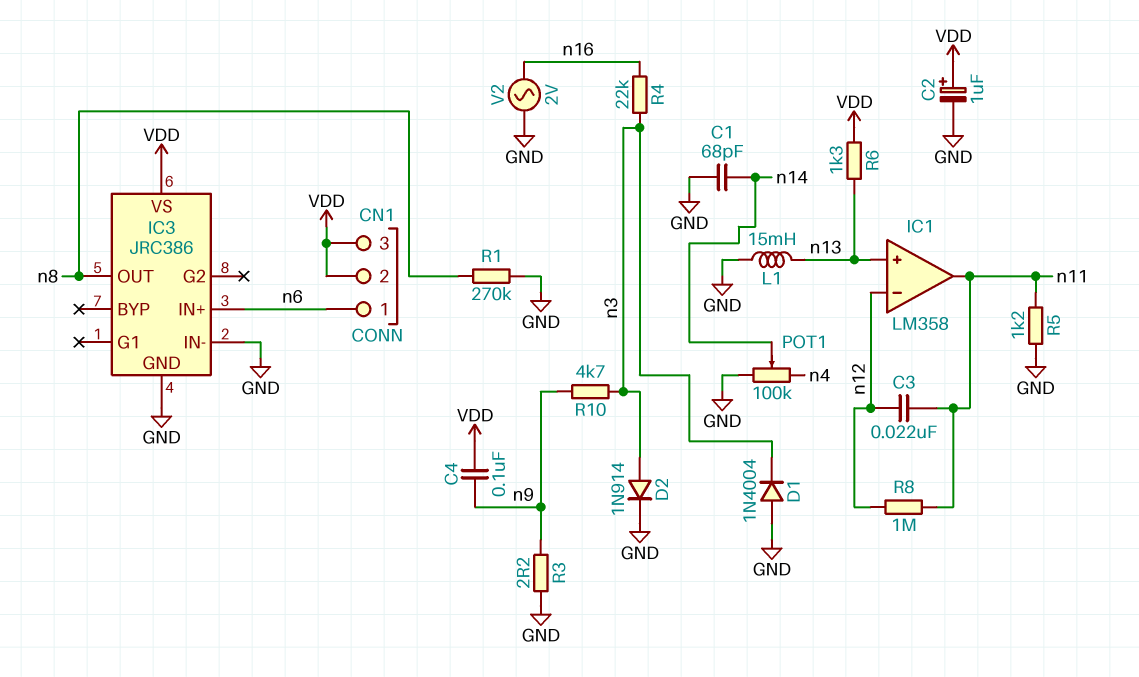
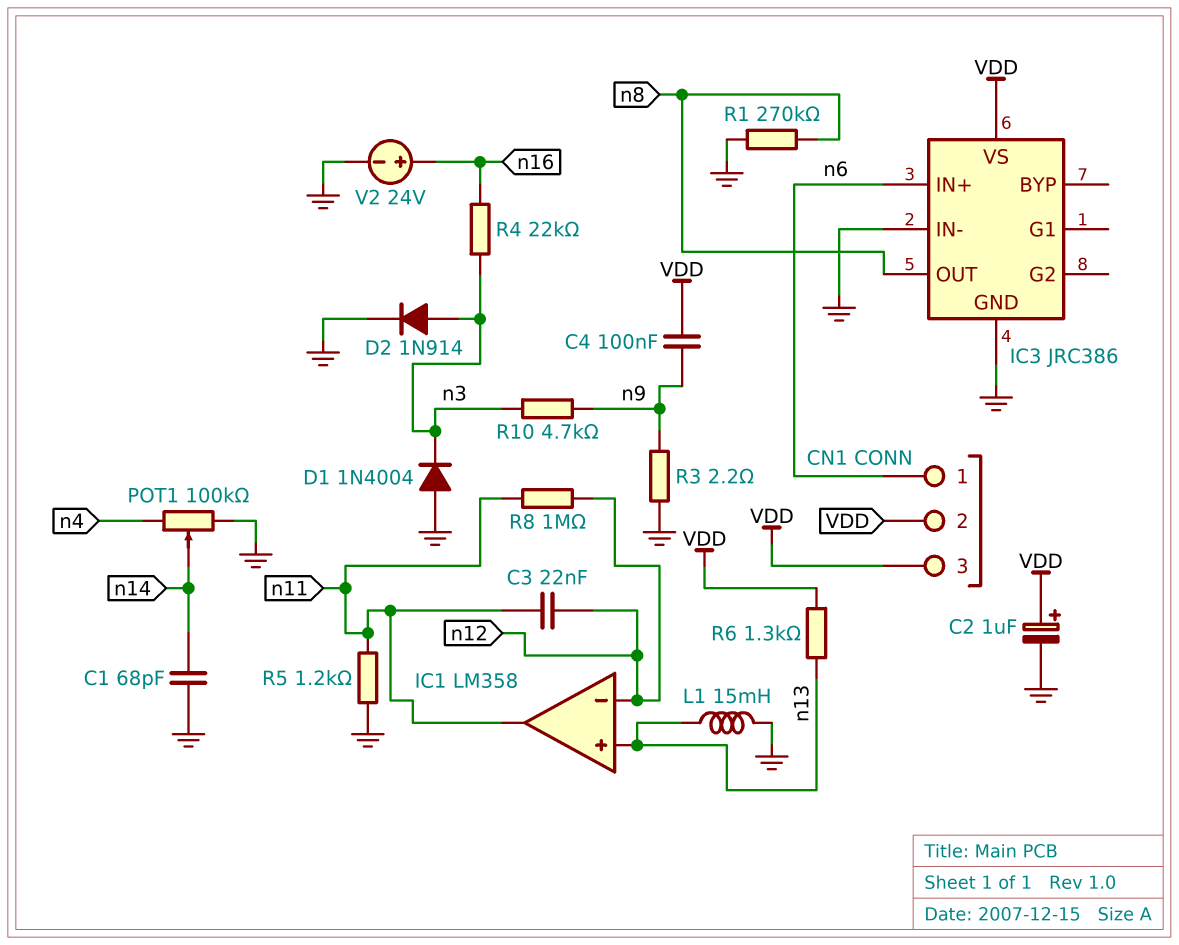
V2: AC 2V (GND, n16) -> 24V (plus n16, minus GND)

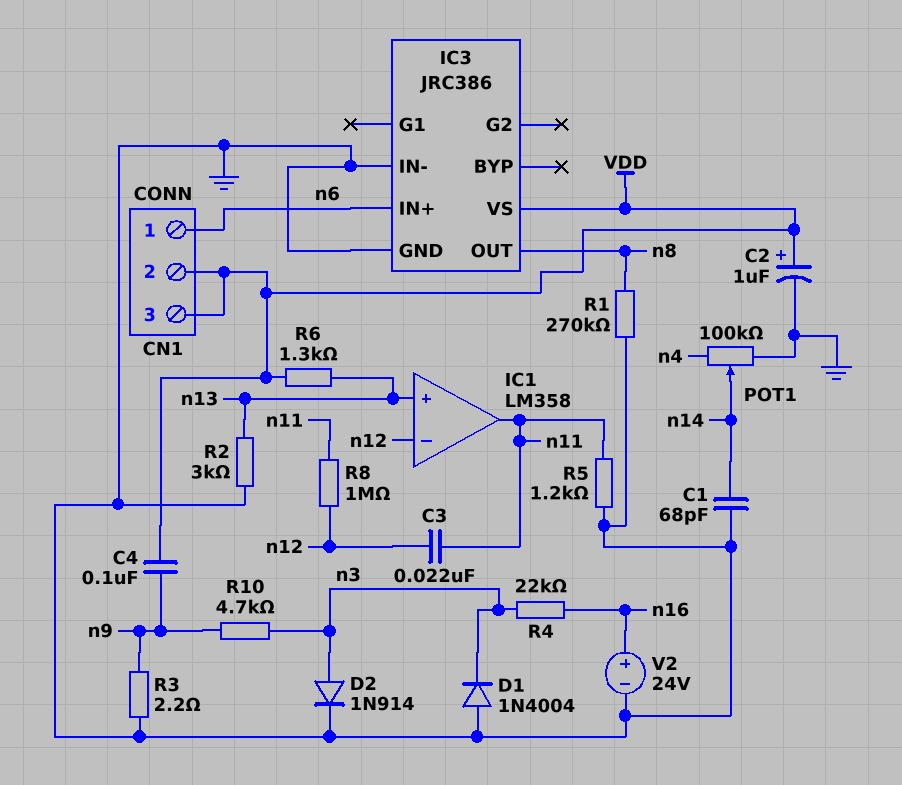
L1: 15mH (GND, n13) -> none
R2: none -> 3k (GND, n13)

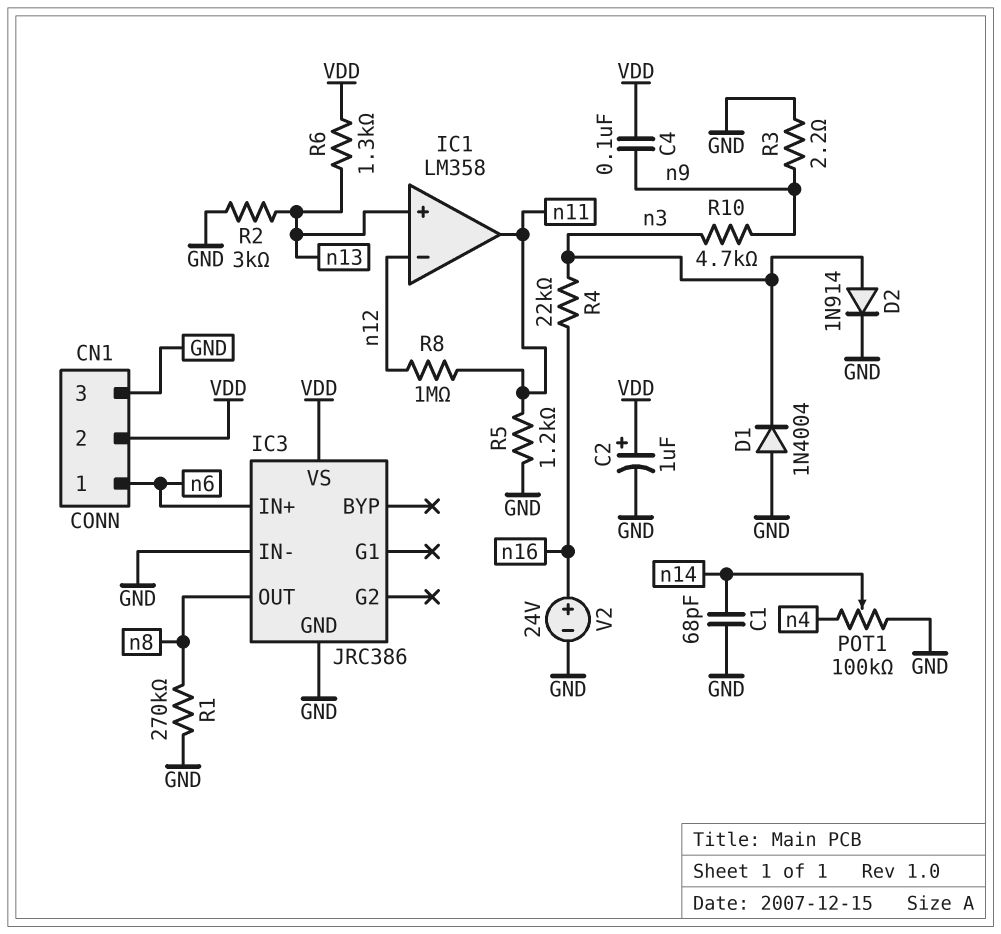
C3: 22nF (n11, n12) -> none
CN1 pin 3: VDD -> GND

